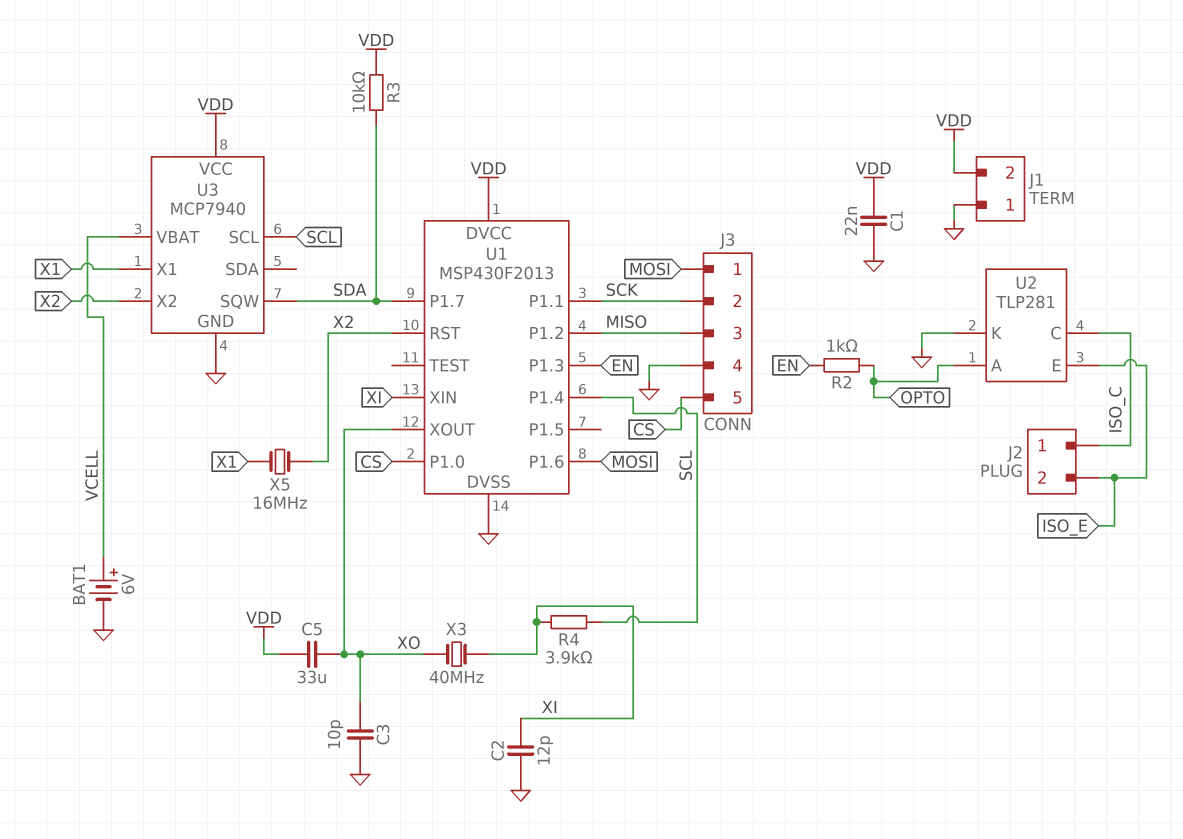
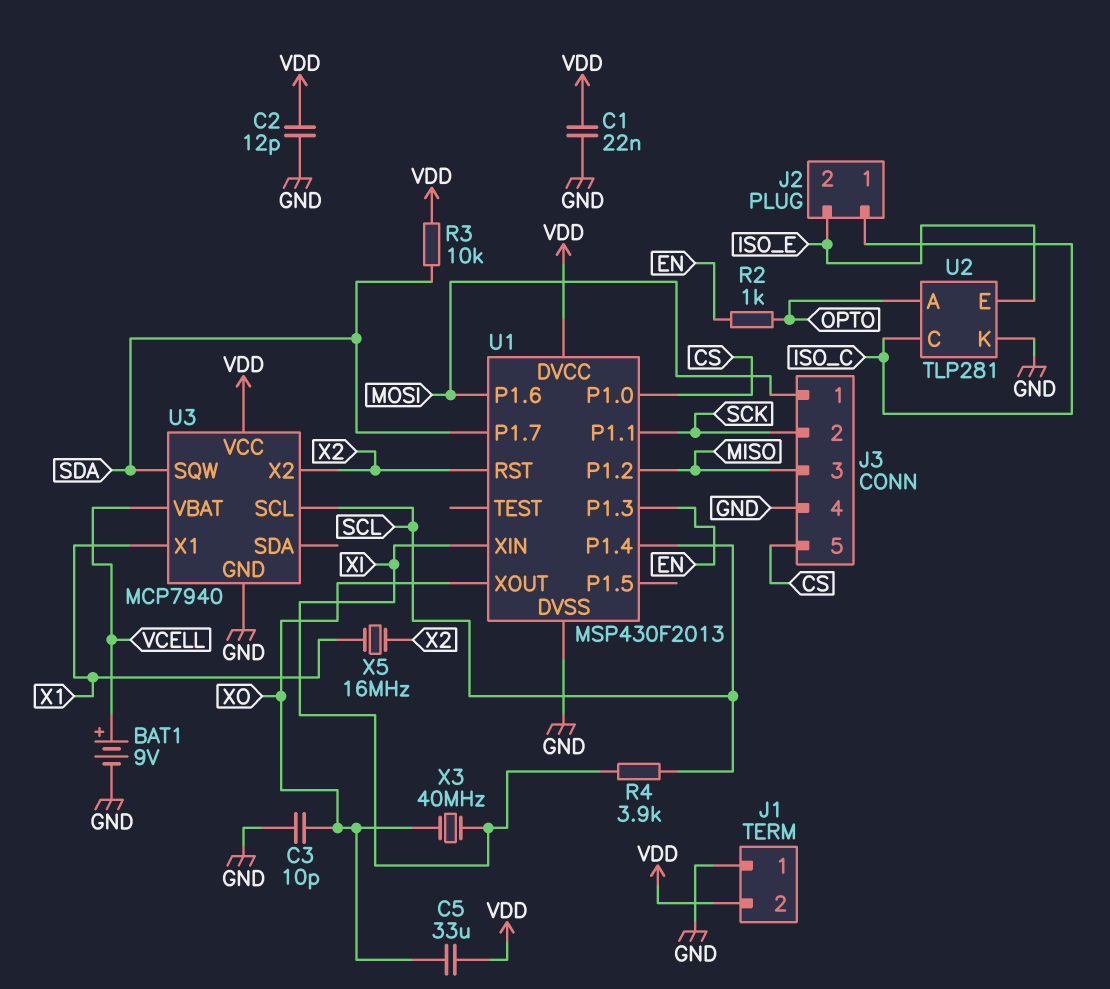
BAT1: 6V (plus VCELL, minus GND) -> 9V (plus VCELL, minus GND)
C2: 12pF (GND, XI) -> 12pF (GND, VDD)

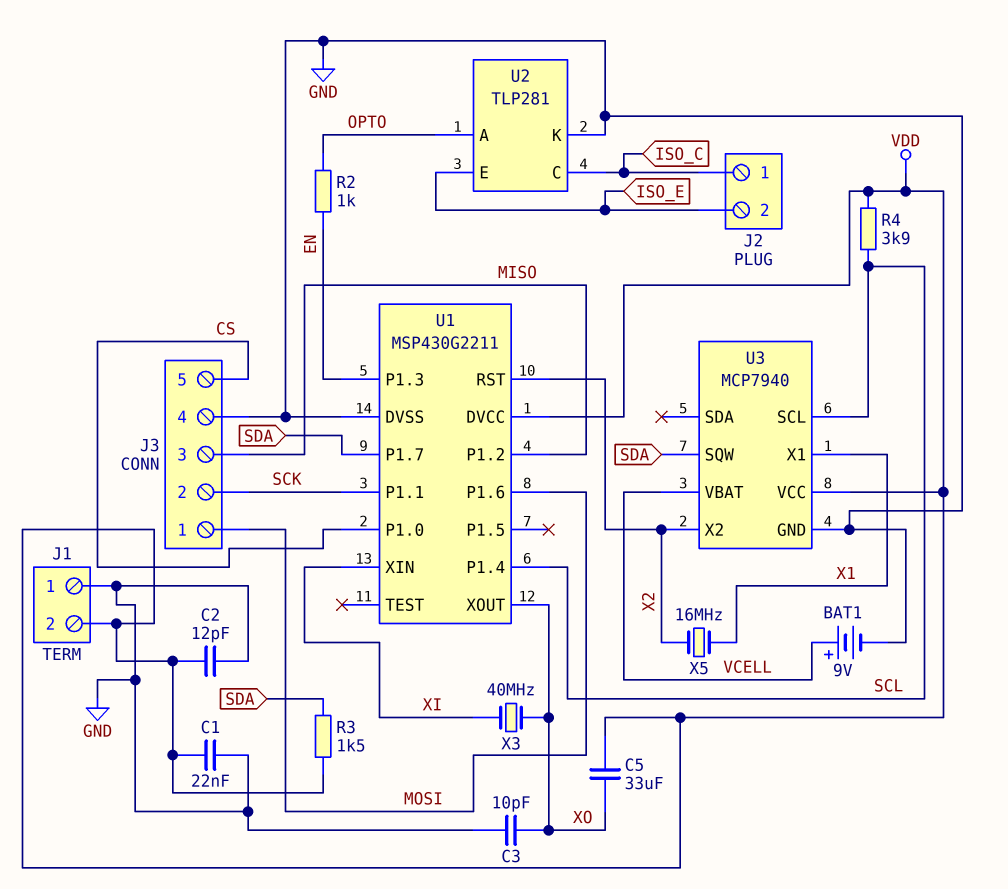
R3: 10k (SDA, VDD) -> 1.5k (SDA, VDD)
R4: 3.9k (SCL, XI) -> 3.9k (SCL, VDD)
U1: MSP430F2013 -> MSP430G2211

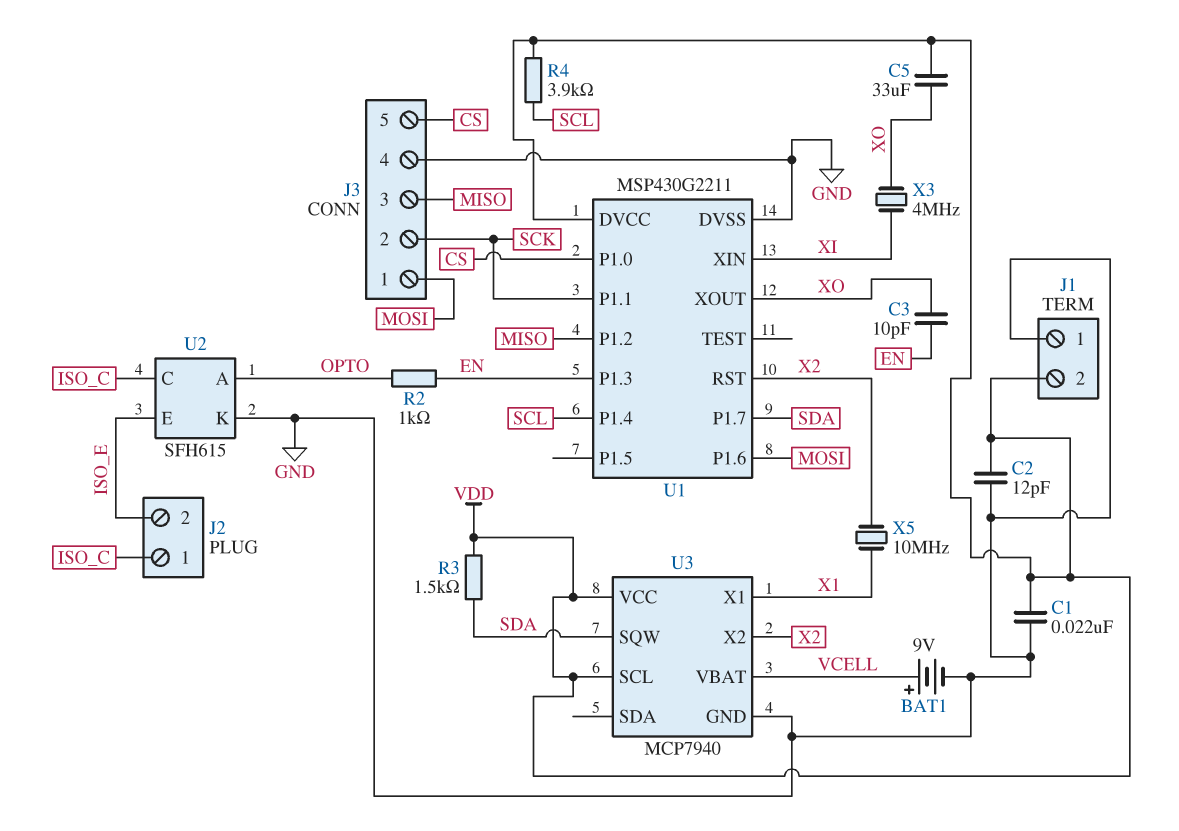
C3: 10pF (GND, XO) -> 10pF (EN, XO)
U2: TLP281 -> SFH615
U3 pin SCL: SCL -> VDD
X3: 40MHz (XI, XO) -> 4MHz (XI, XO)
X5: 16MHz (X1, X2) -> 10MHz (X1, X2)

